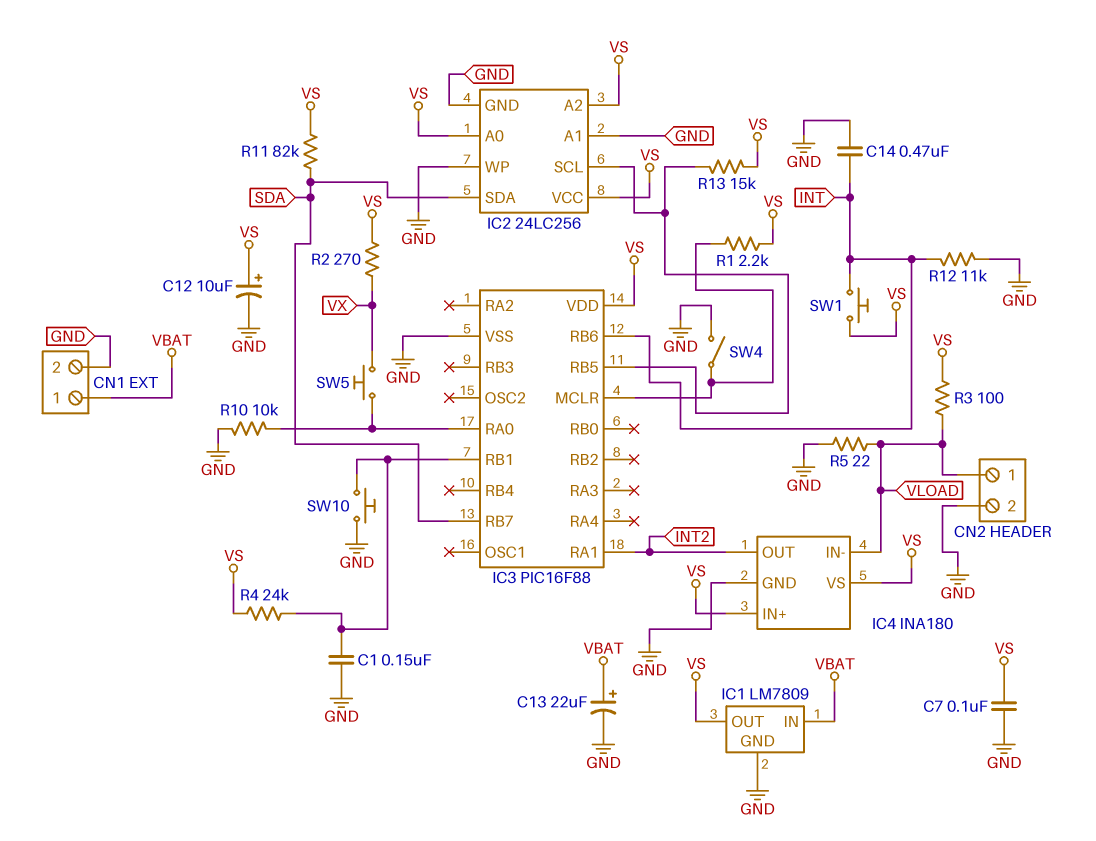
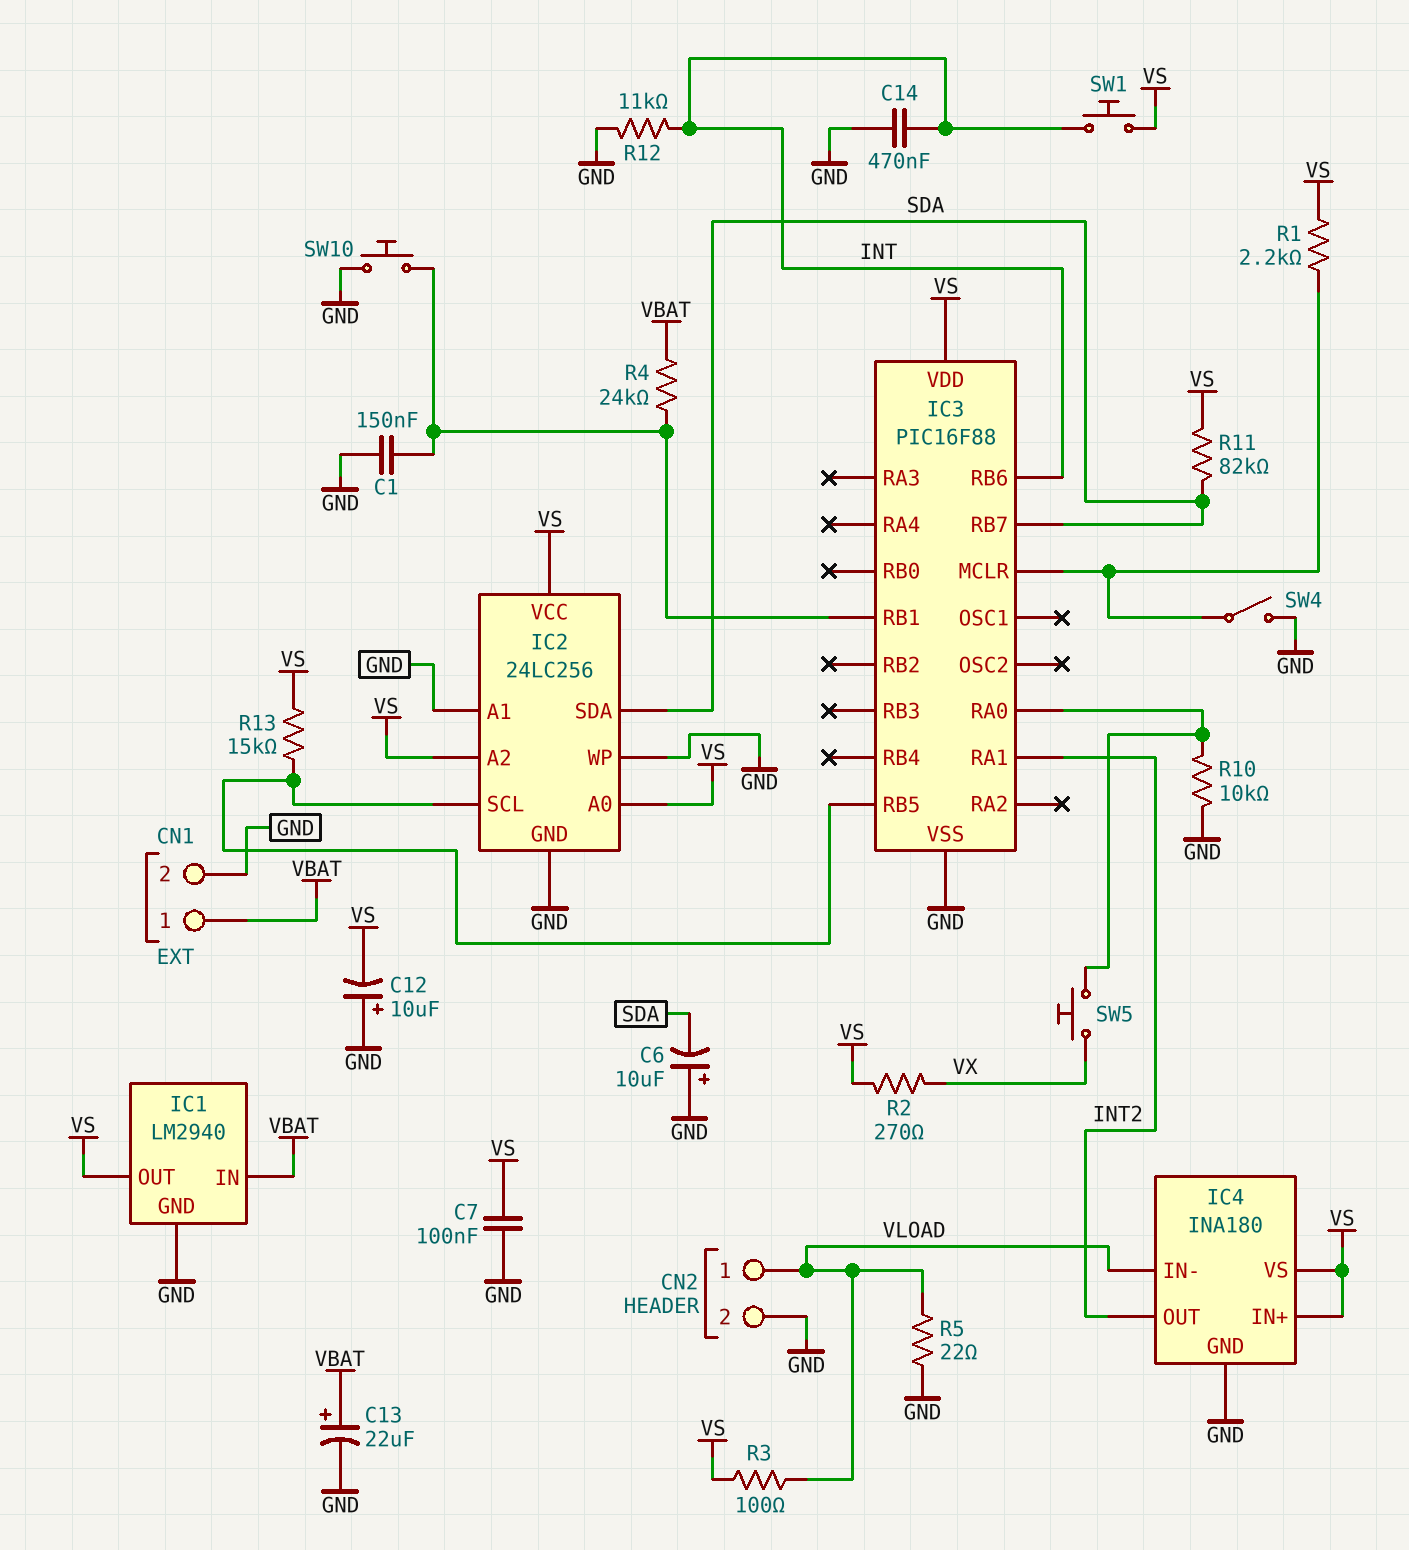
C6: none -> 10uF (plus GND, minus SDA)
C12: 10uF (plus VS, minus GND) -> 10uF (plus GND, minus VS)
IC1: LM7809 -> LM2940
R4: 24k (IC3/RB1, VS) -> 24k (IC3/RB1, VBAT)

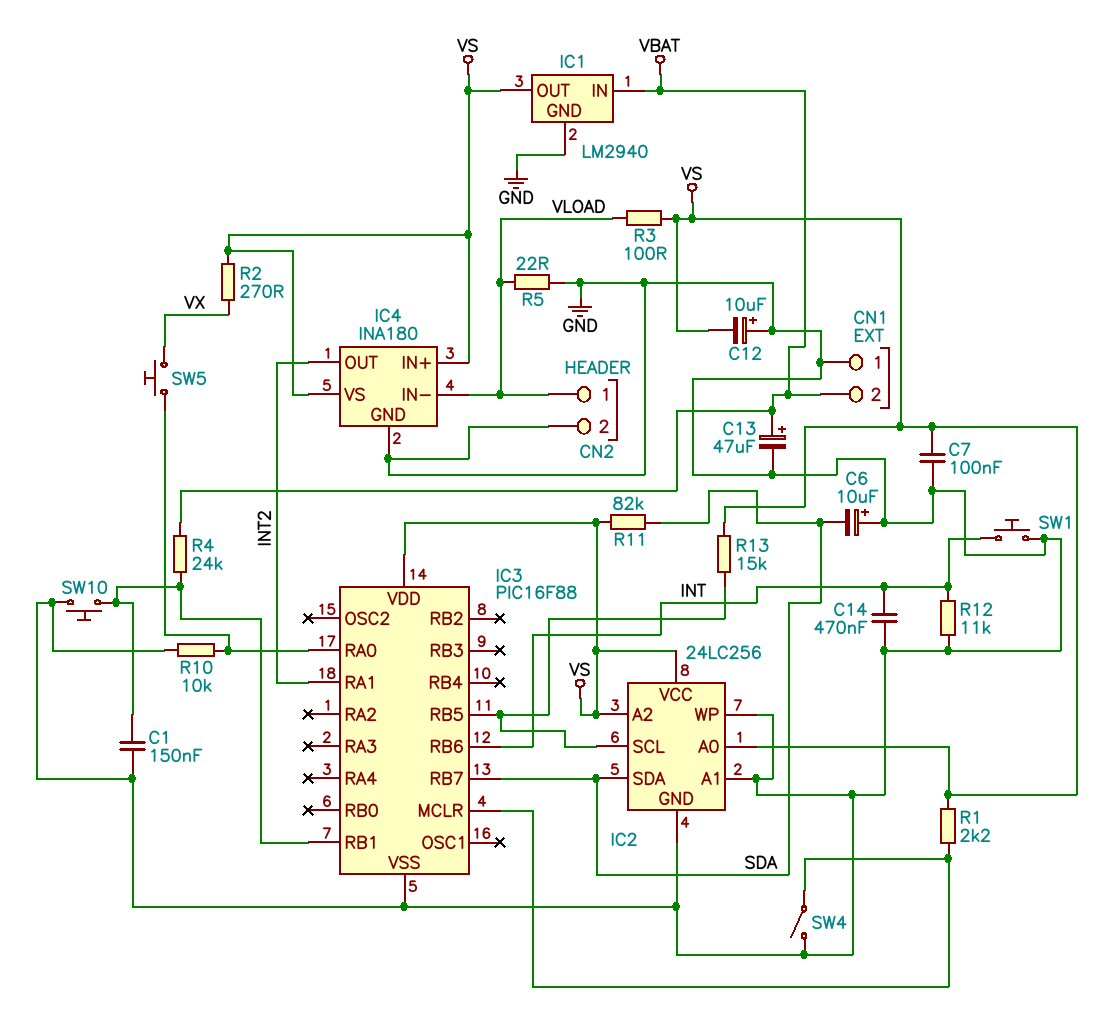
C13: 22uF (plus VBAT, minus GND) -> 47uF (plus VBAT, minus GND)
CN1 pin 1: VBAT -> GND
CN1 pin 2: GND -> VBAT
SW1: button (INT, VS) -> button (GND, INT)

